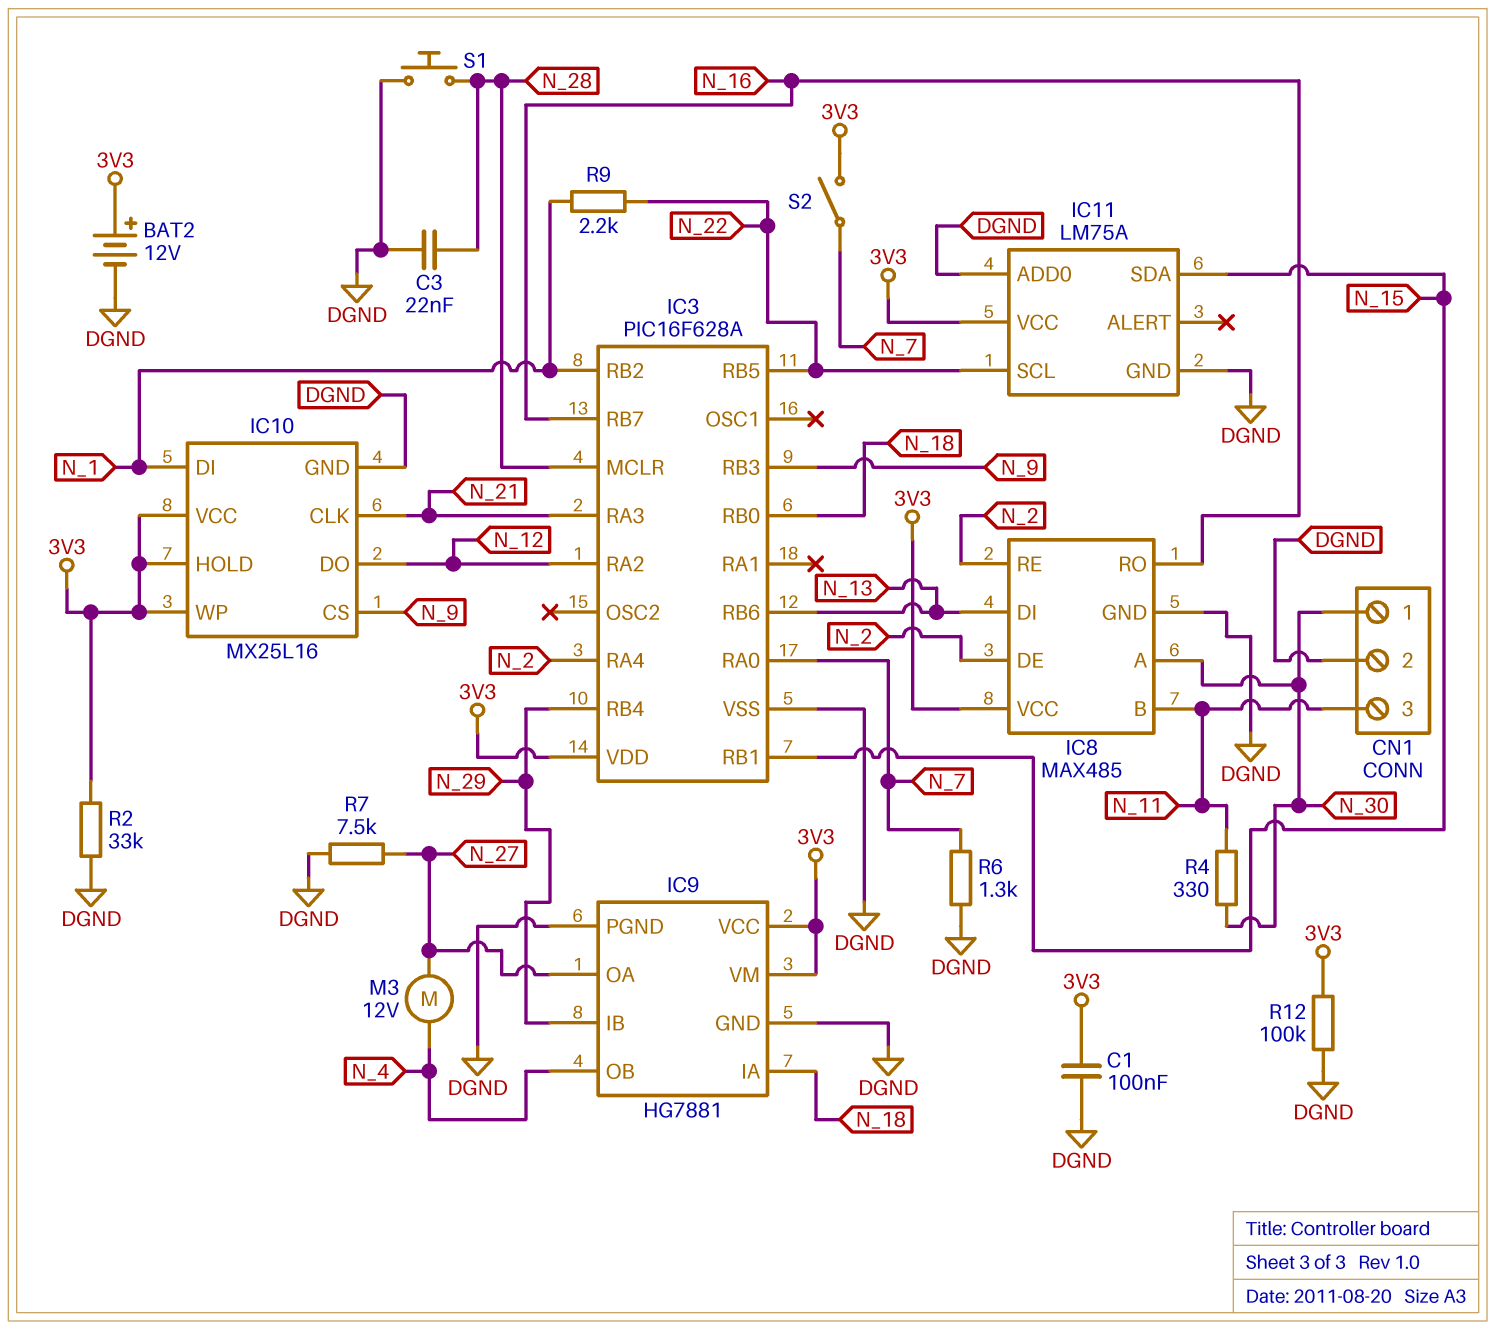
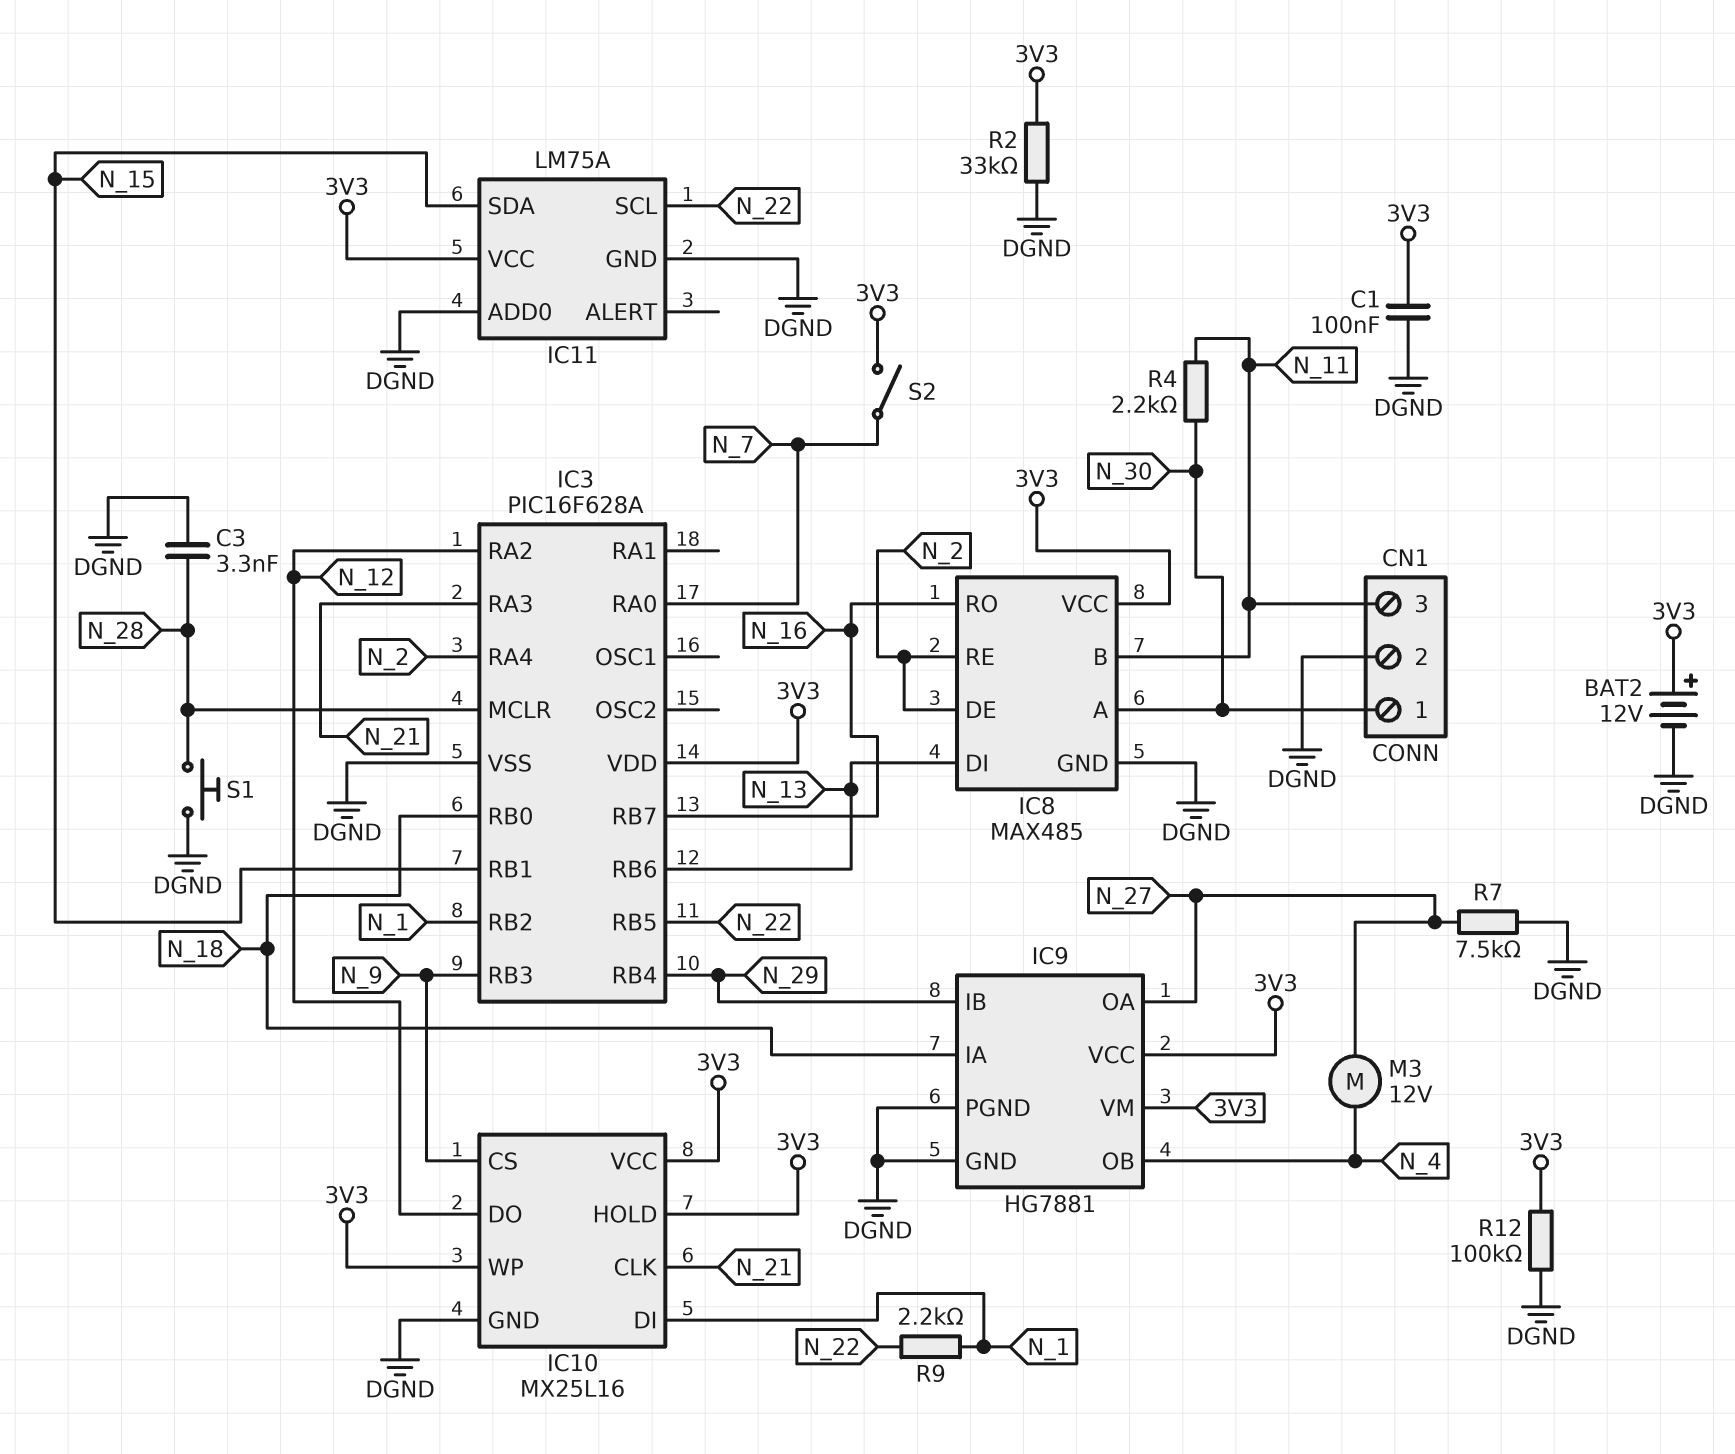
C3: 22nF (DGND, N_28) -> 3.3nF (DGND, N_28)
R4: 330 (N_11, N_30) -> 2.2k (N_11, N_30)
R6: 1.3k (DGND, N_7) -> none

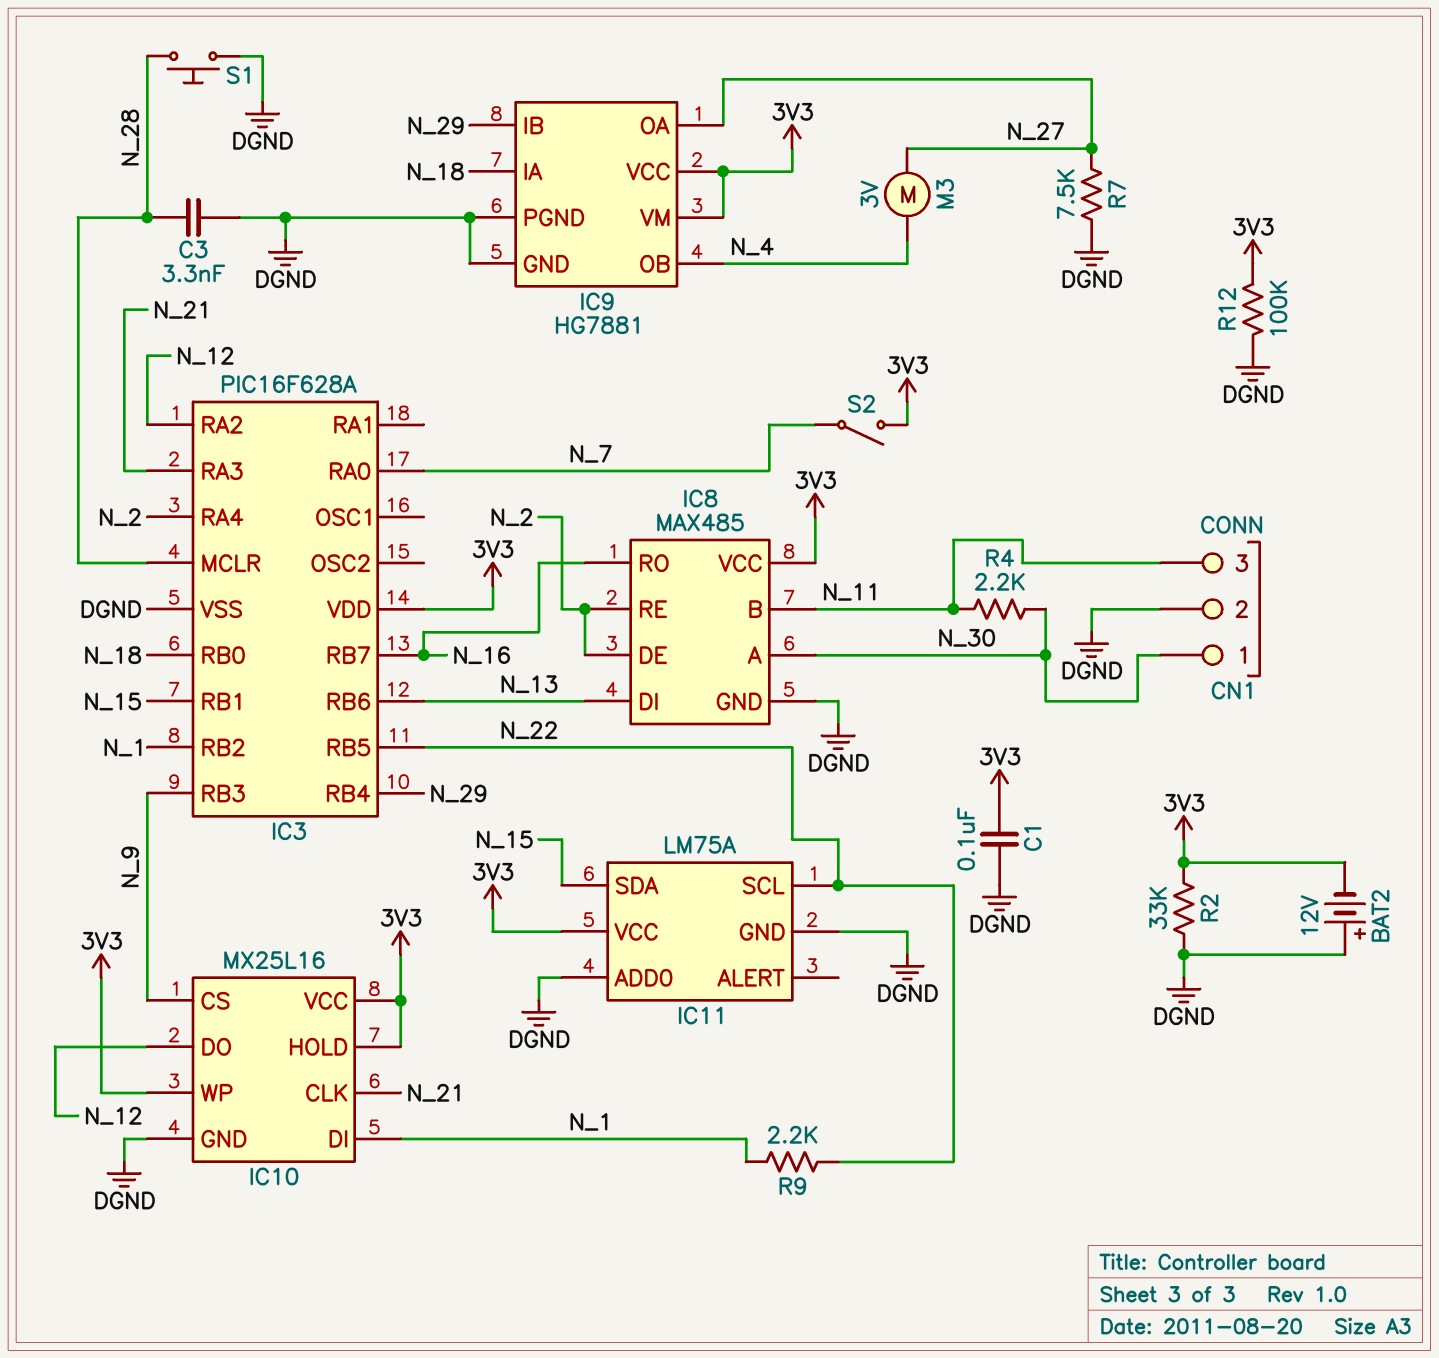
BAT2: 12V (plus 3V3, minus DGND) -> 12V (plus DGND, minus 3V3)
M3: motor 12V (N_4, N_27) -> motor 3V (N_4, N_27)

